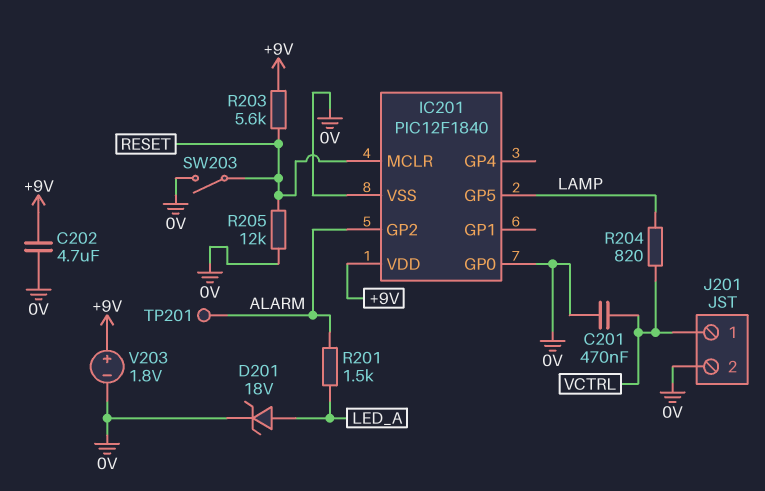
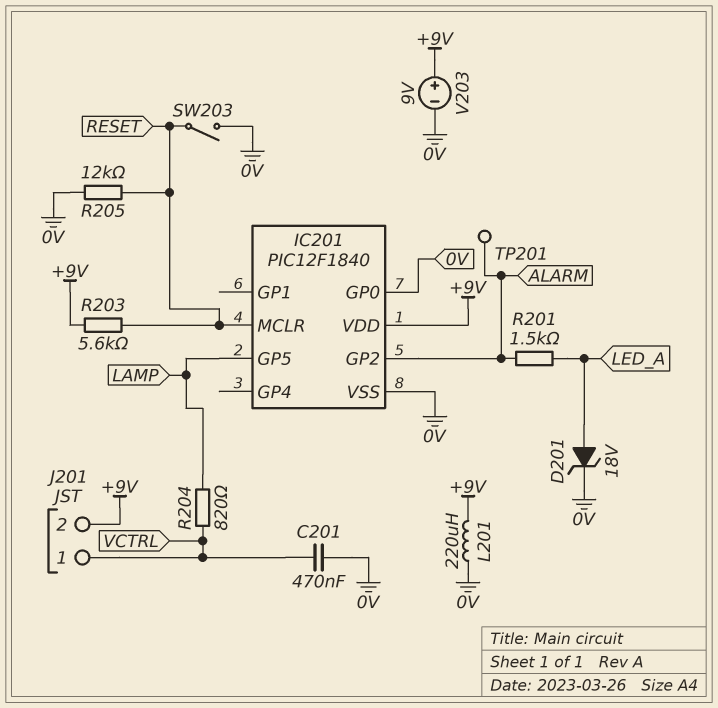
C202: 4.7uF (+9V, 0V) -> none
J201 pin 2: 0V -> +9V
L201: none -> 220uH (+9V, 0V)
V203: 1.8V (plus +9V, minus 0V) -> 9V (plus +9V, minus 0V)

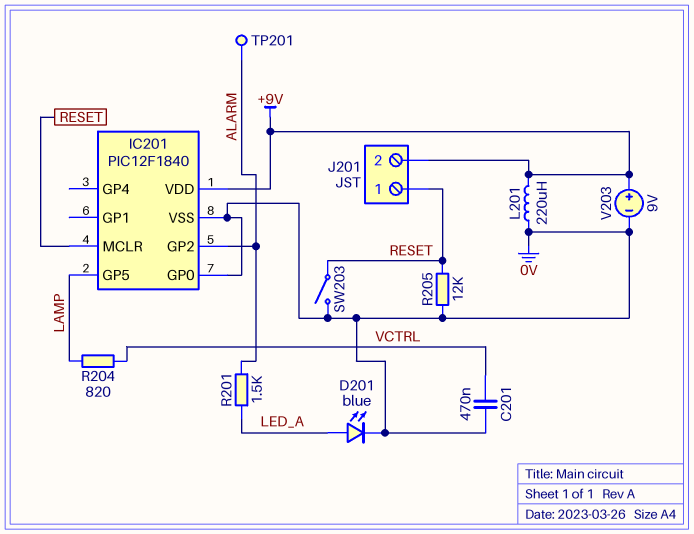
D201: zener 18V (A LED_A, K 0V) -> LED blue (A LED_A, K 0V)
J201 pin 1: VCTRL -> RESET
R203: 5.6k (+9V, RESET) -> none

